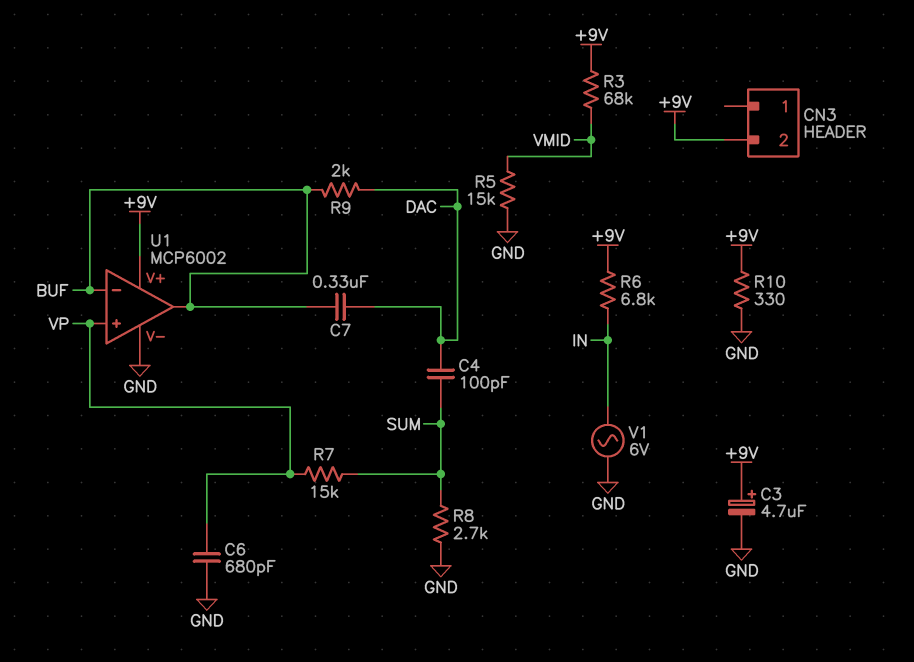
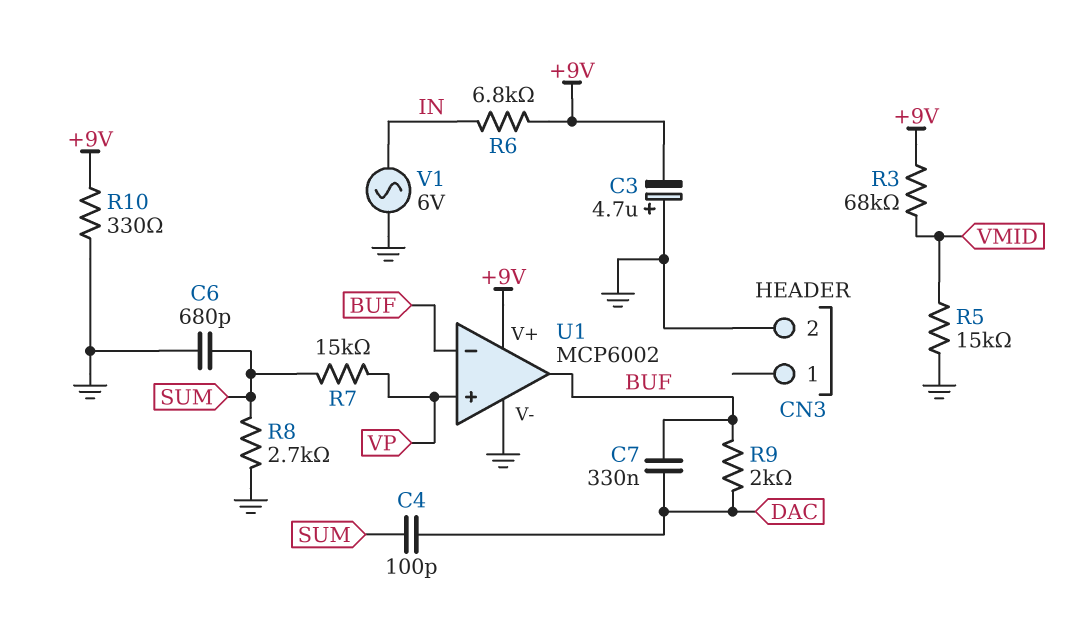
C3: 4.7uF (plus +9V, minus GND) -> 4.7uF (plus GND, minus +9V)
C6: 680pF (GND, VP) -> 680pF (GND, SUM)
CN3 pin 2: +9V -> GND

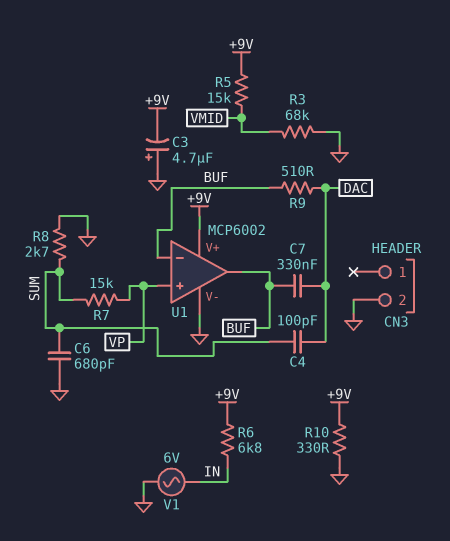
R3: 68k (+9V, VMID) -> 68k (GND, VMID)
R5: 15k (GND, VMID) -> 15k (+9V, VMID)
R9: 2k (BUF, DAC) -> 510 (BUF, DAC)

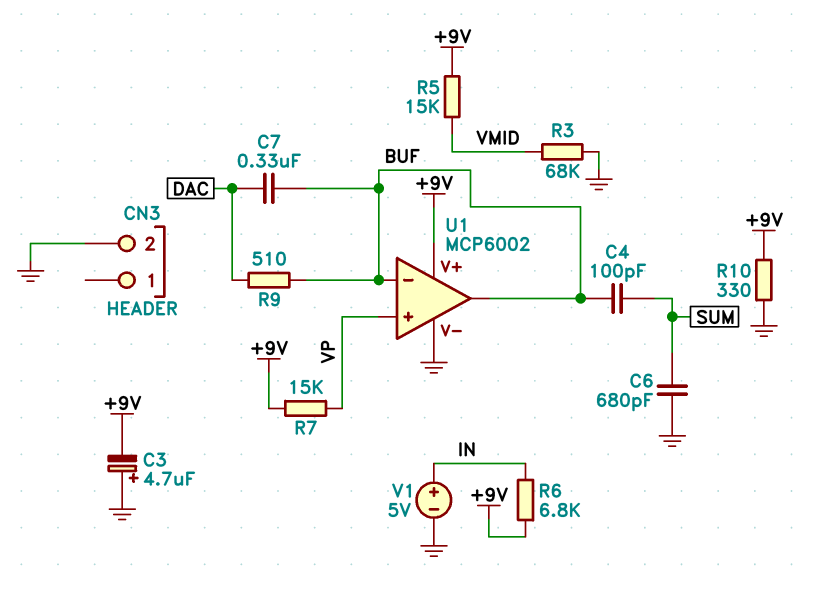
C4: 100pF (DAC, SUM) -> 100pF (BUF, SUM)
R7: 15k (SUM, VP) -> 15k (+9V, VP)
R8: 2.7k (GND, SUM) -> none
V1: AC 6V (GND, IN) -> 5V (plus IN, minus GND)

